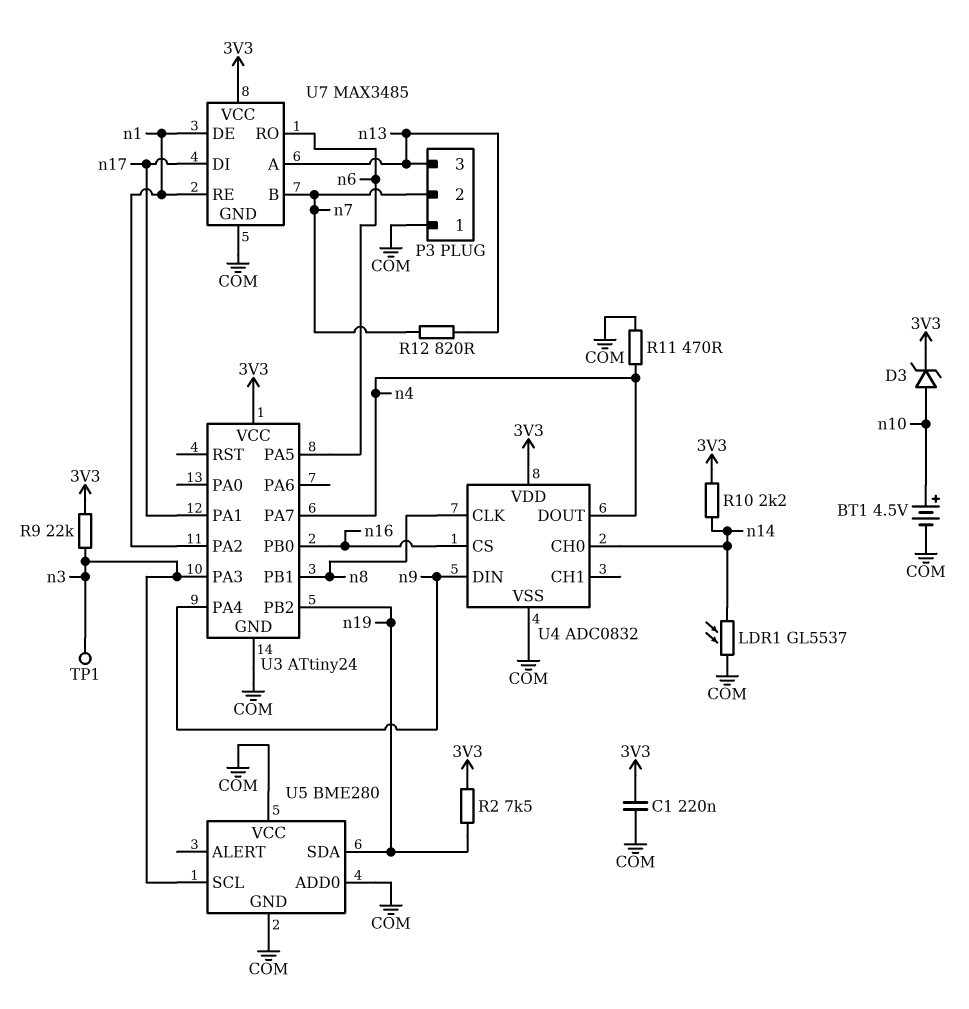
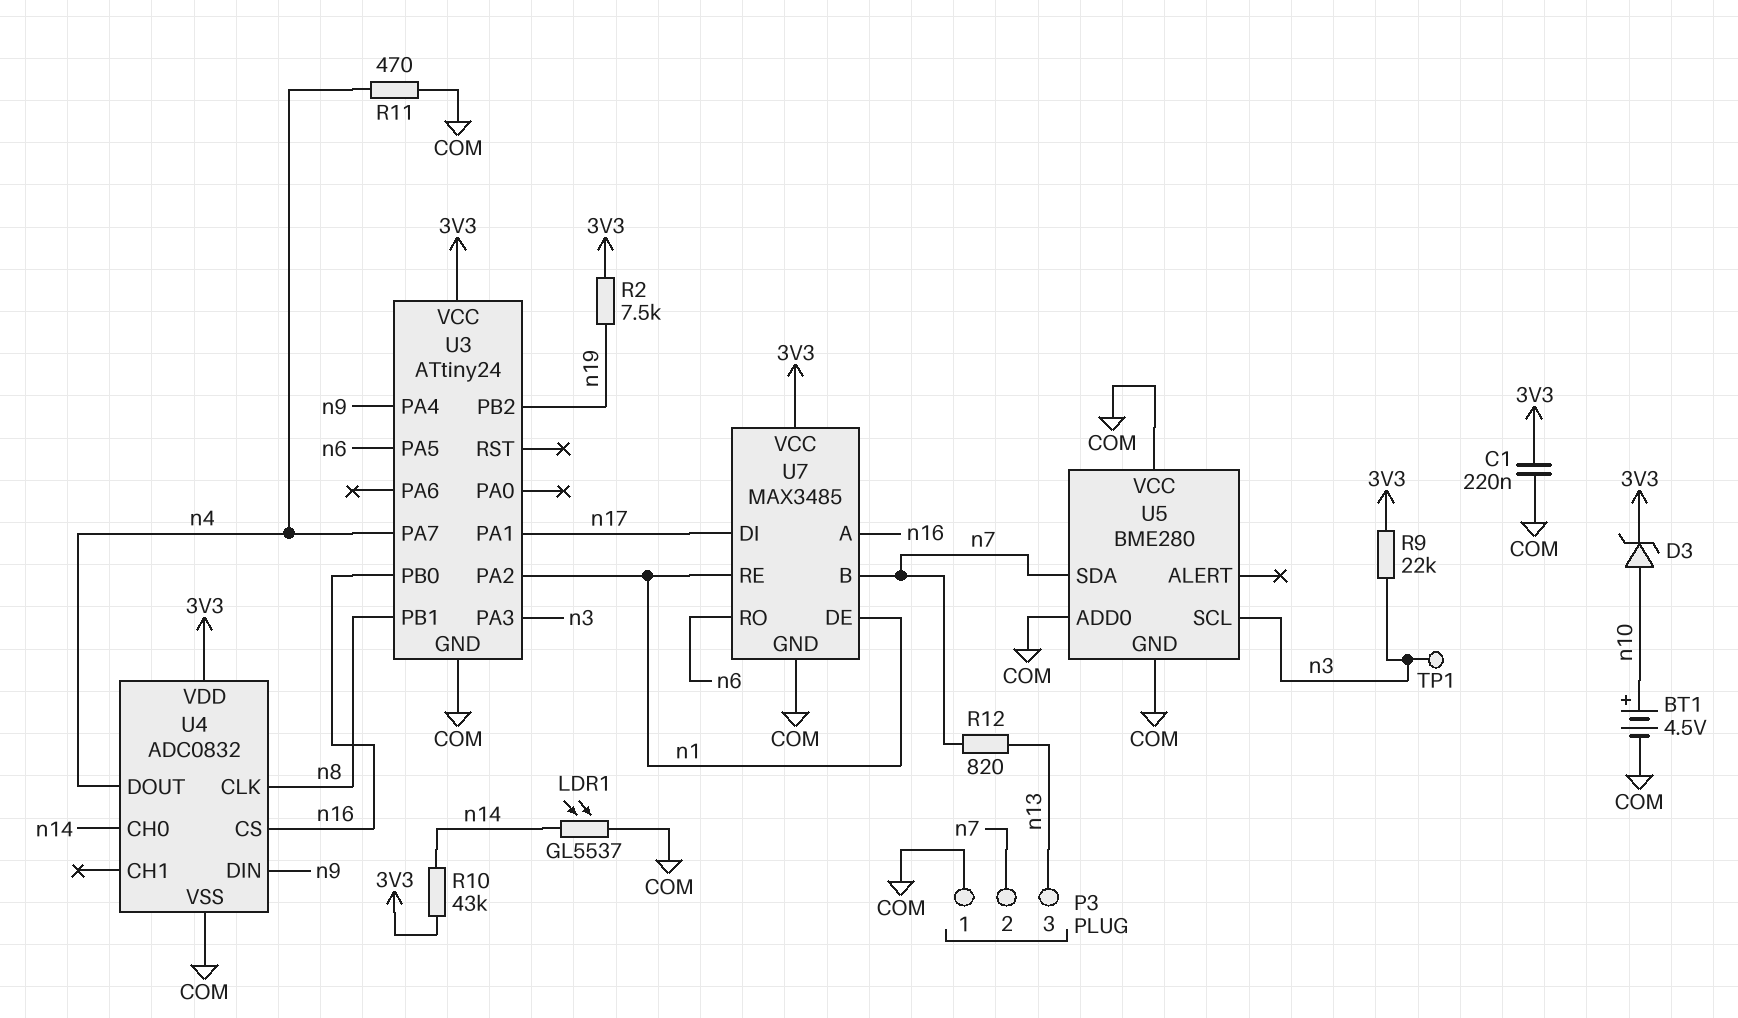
R10: 2.2k (3V3, n14) -> 43k (3V3, n14)
U5 pin SDA: n19 -> n7
U7 pin A: n13 -> n16

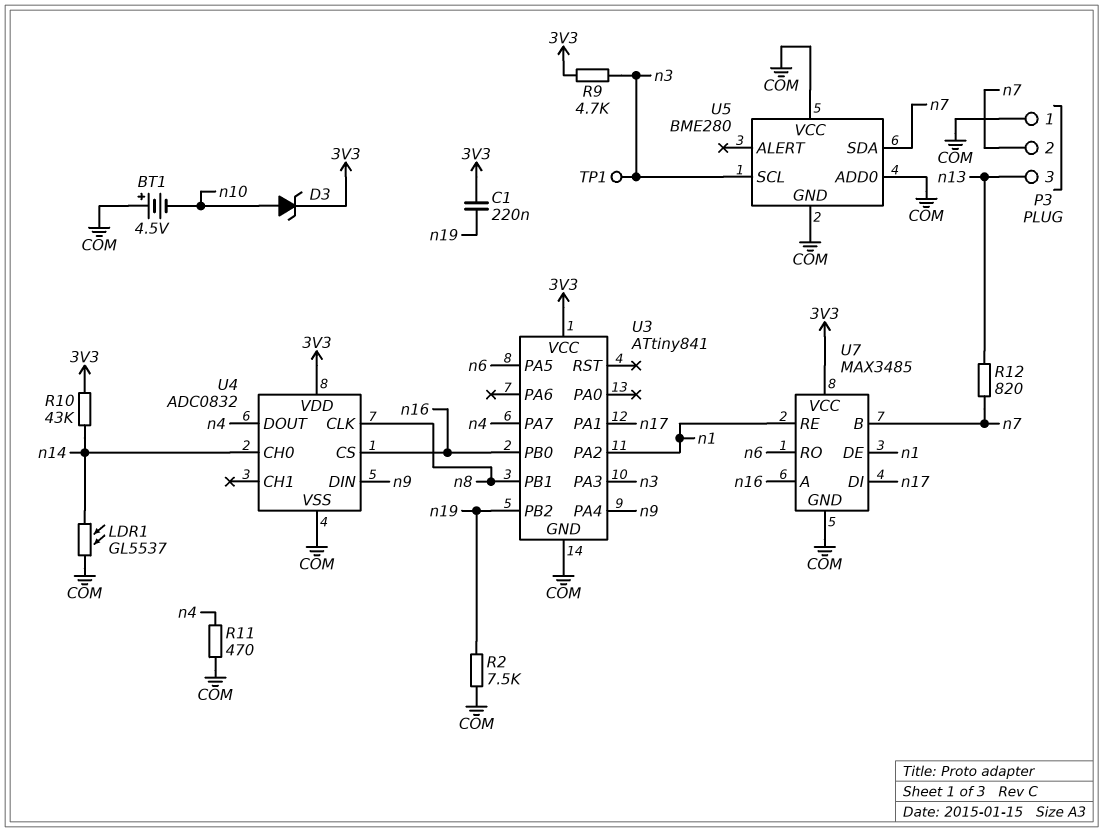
BT1: 4.5V (plus n10, minus COM) -> 4.5V (plus COM, minus n10)
C1: 220nF (3V3, COM) -> 220nF (3V3, n19)
R2: 7.5k (3V3, n19) -> 7.5k (COM, n19)
R9: 22k (3V3, n3) -> 4.7k (3V3, n3)
U3: ATtiny24 -> ATtiny841

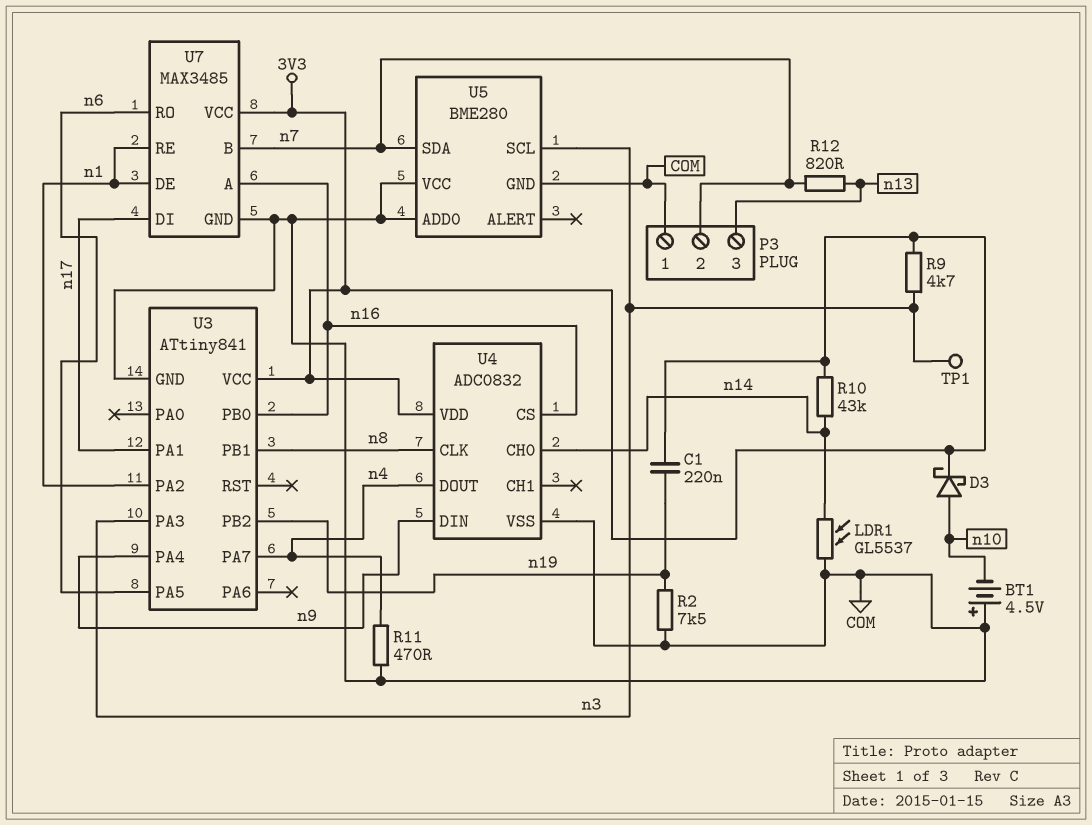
D3: zener (A n10, K 3V3) -> schottky (A n10, K 3V3)

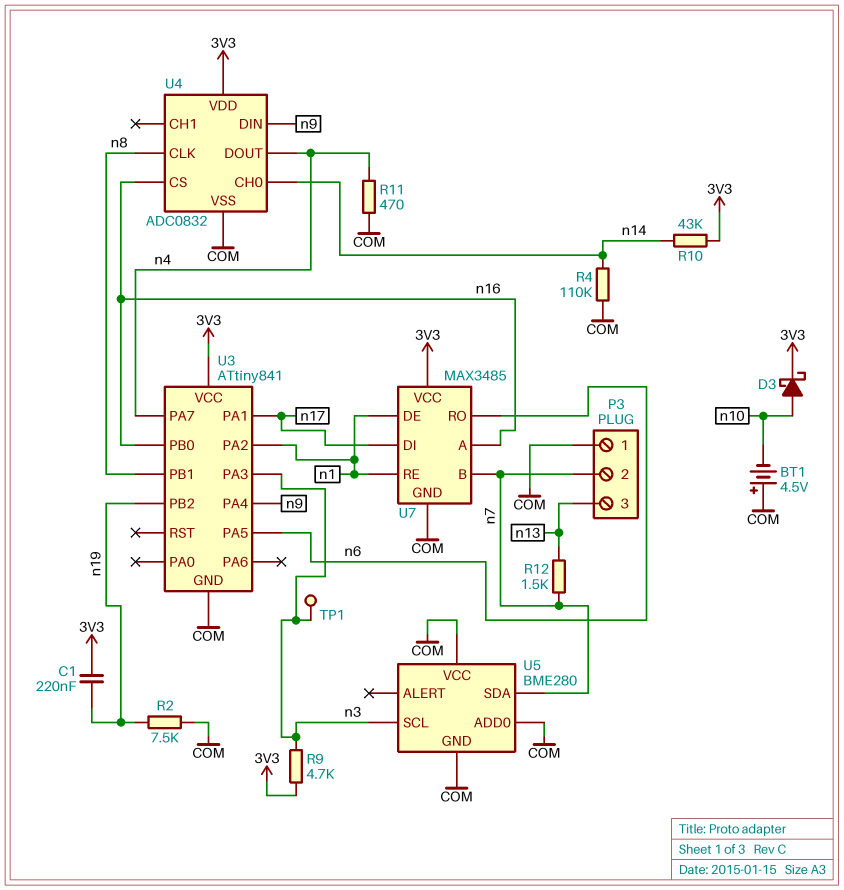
LDR1: GL5537 (COM, n14) -> none
R4: none -> 110k (COM, n14)
R12: 820 (n7, n13) -> 1.5k (n7, n13)

